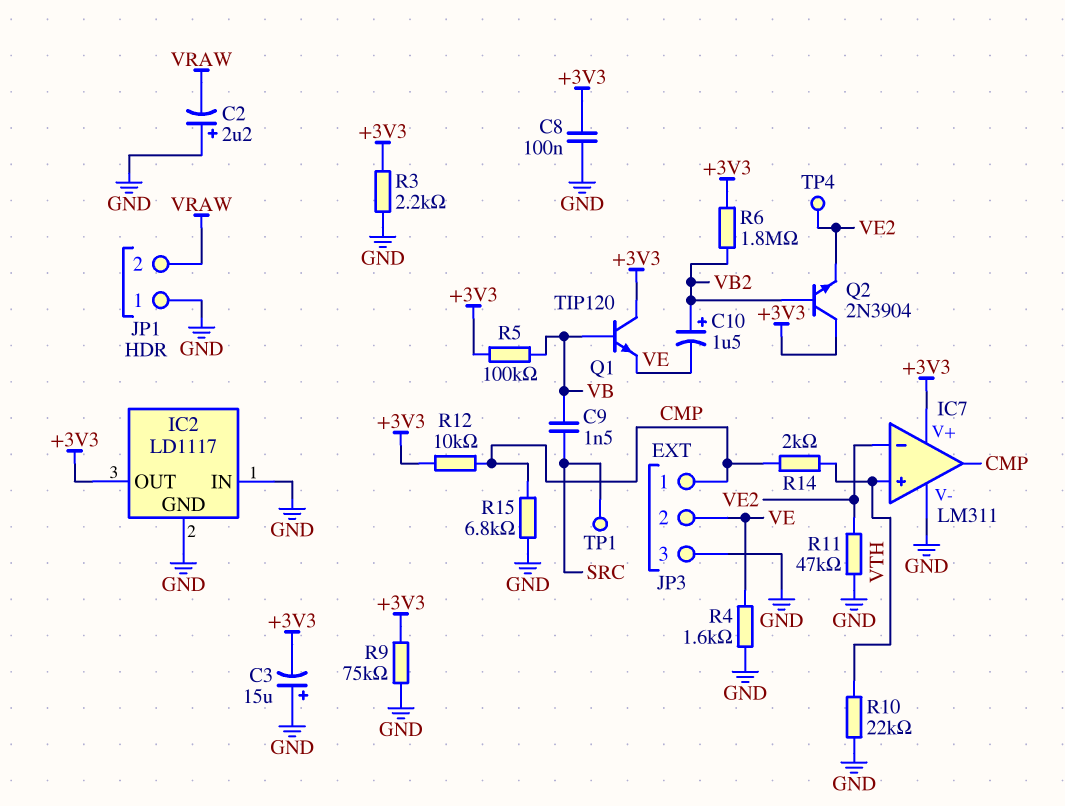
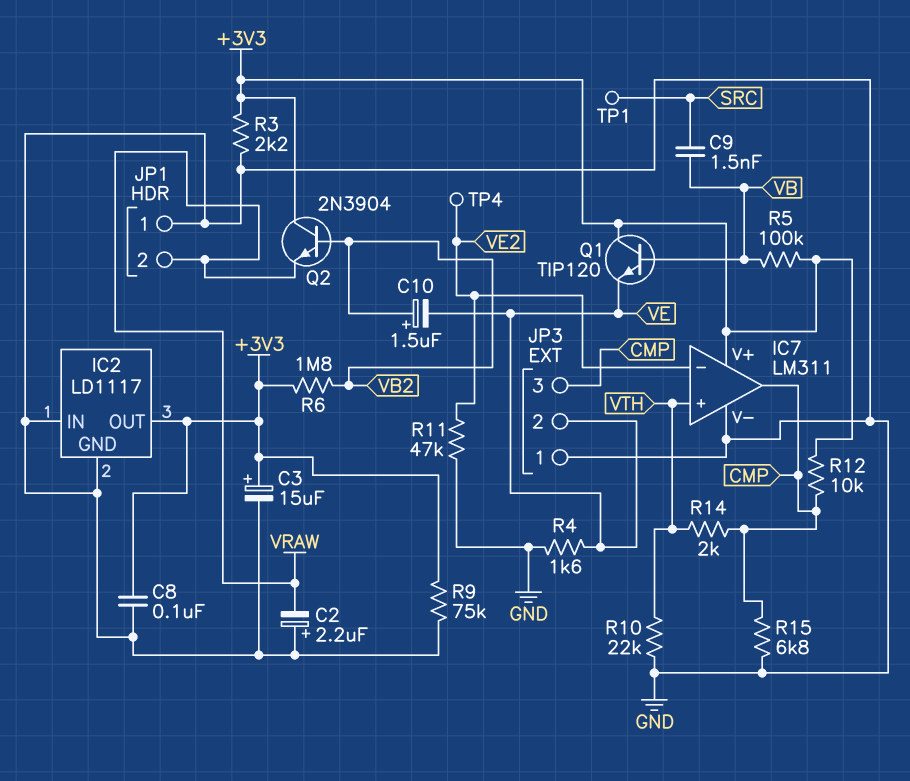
C3: 15uF (plus GND, minus +3V3) -> 15uF (plus +3V3, minus GND)
JP3 pin 1: CMP -> GND
JP3 pin 3: GND -> CMP
Q2: NPN 2N3904 (B VB2, C +3V3, E VE2) -> NPN 2N3904 (B VB2, C +3V3, E VRAW)

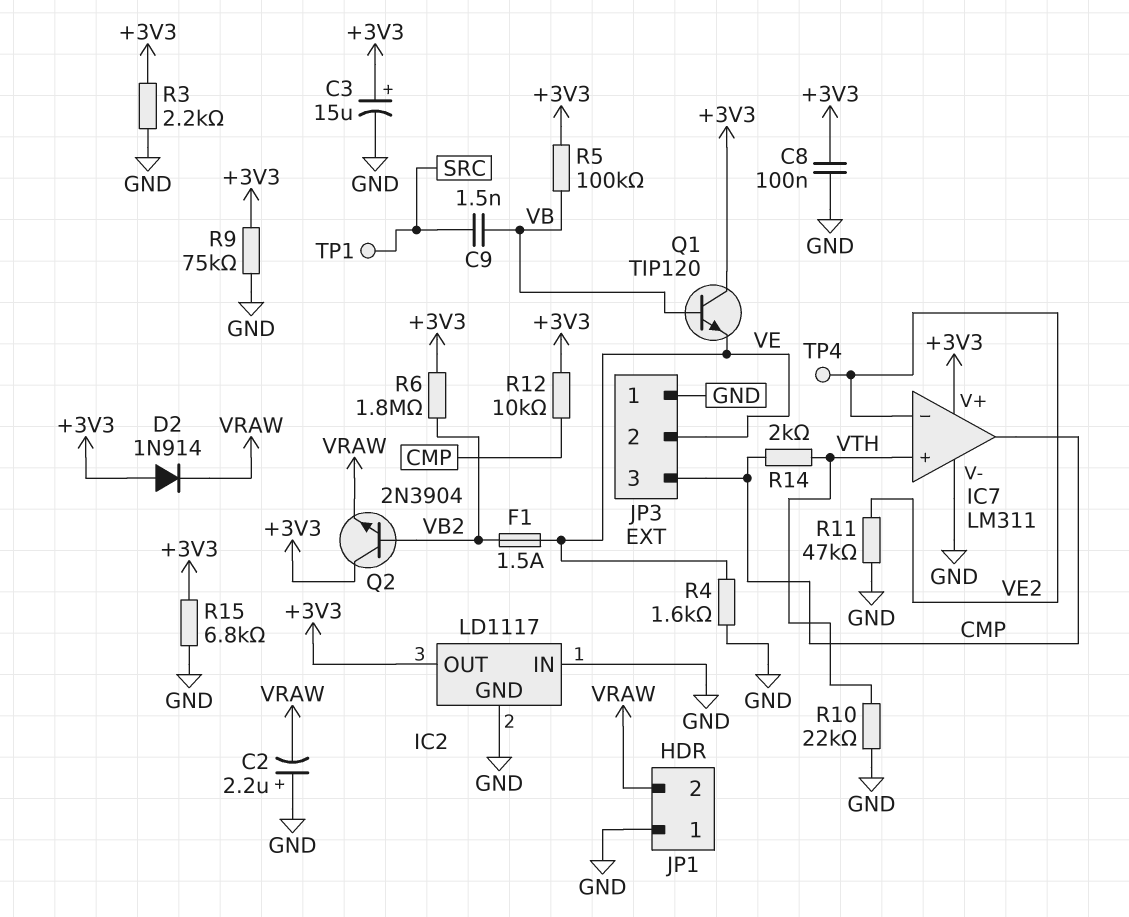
C10: 1.5uF (plus VB2, minus VE) -> none
D2: none -> diode 1N914 (A +3V3, K VRAW)
F1: none -> 1.5A (VB2, VE)
R15: 6.8k (CMP, GND) -> 6.8k (+3V3, GND)

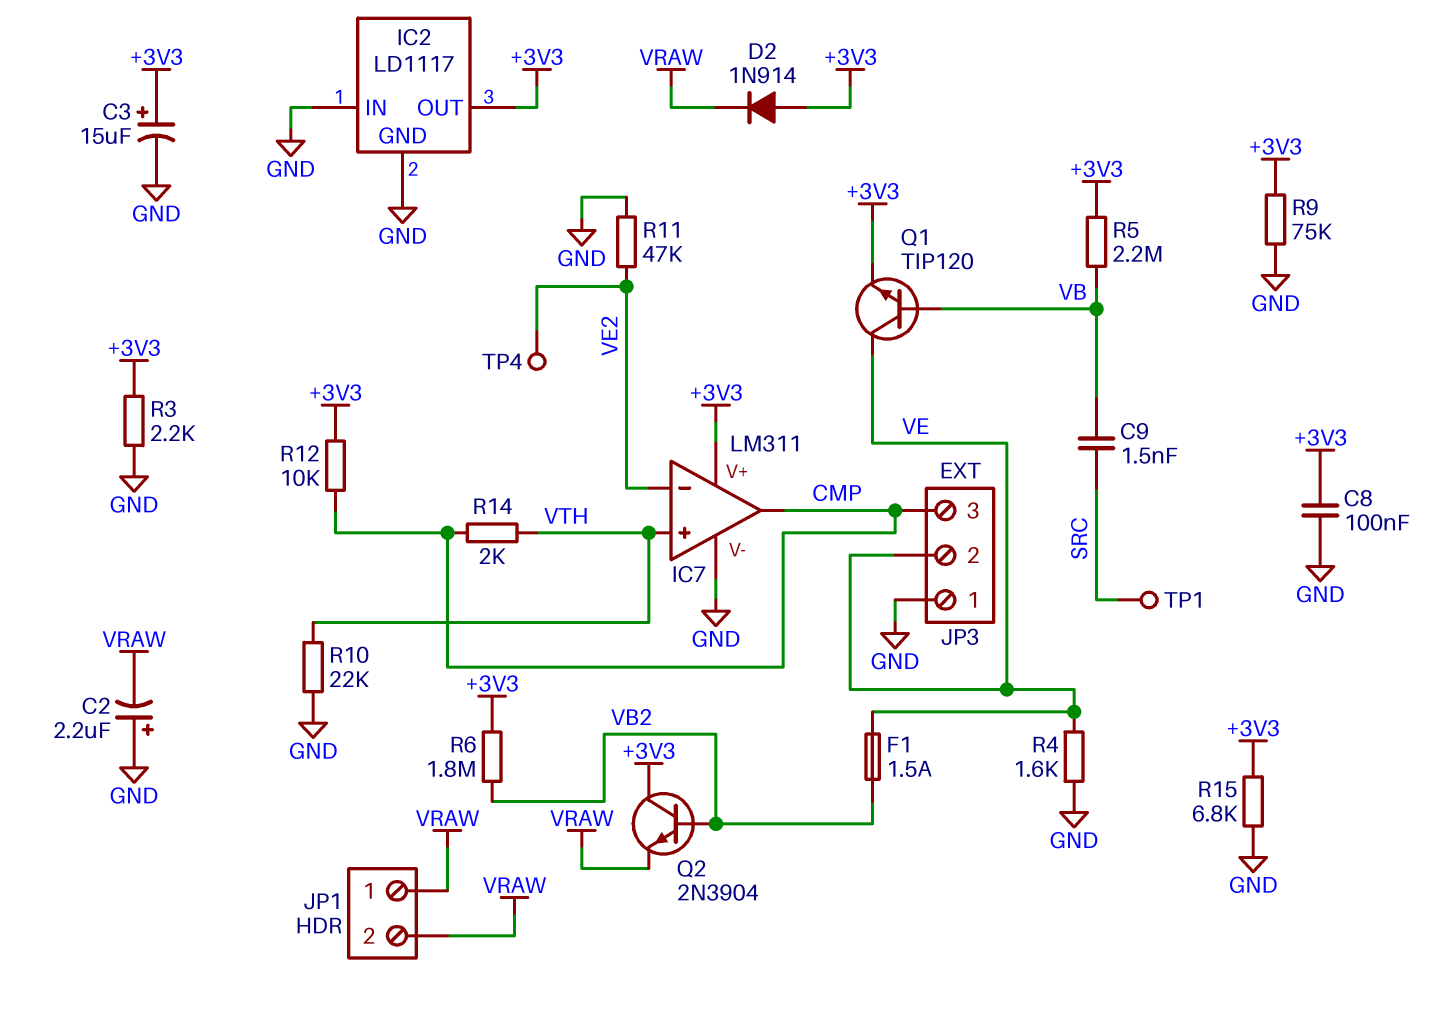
JP1 pin 1: GND -> VRAW
Q1: NPN TIP120 (B VB, C +3V3, E VE) -> NPN TIP120 (B VB, C VE, E +3V3)
R5: 100k (+3V3, VB) -> 2.2M (+3V3, VB)

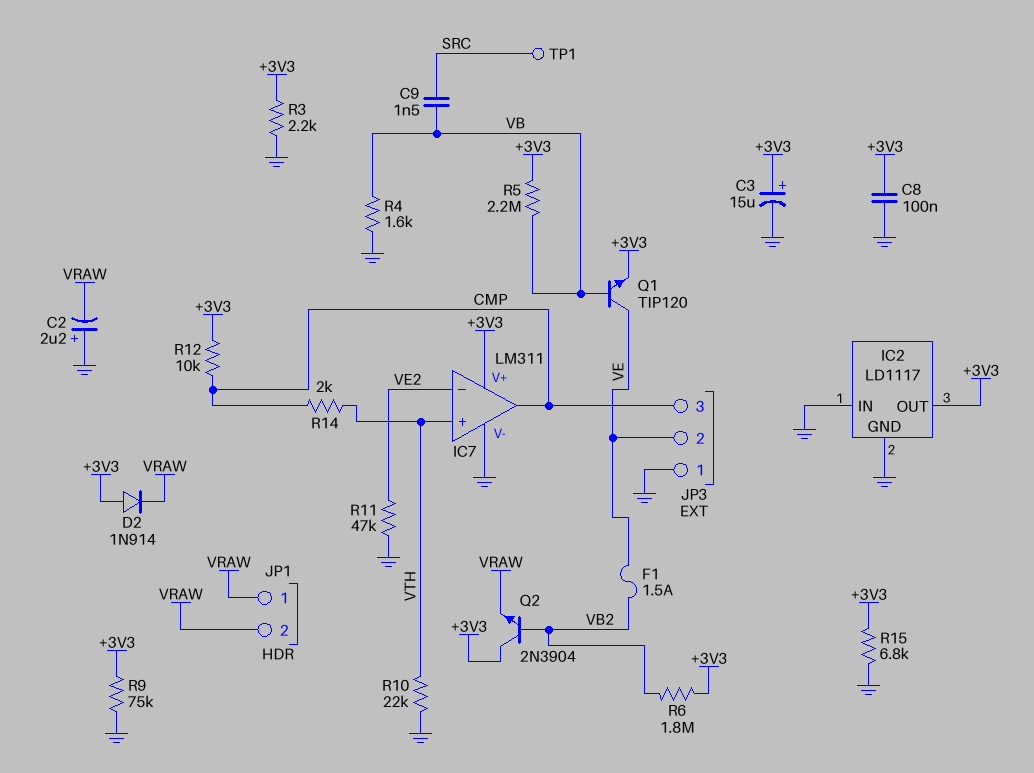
R4: 1.6k (GND, VE) -> 1.6k (GND, VB)
TP4: test point (VE2) -> none

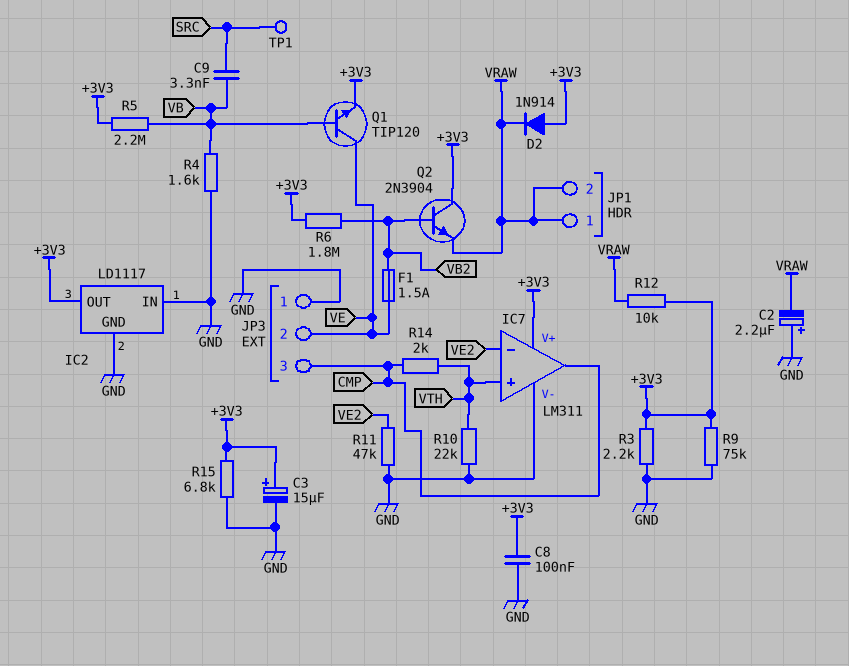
C9: 1.5nF (SRC, VB) -> 3.3nF (SRC, VB)
R12: 10k (+3V3, CMP) -> 10k (+3V3, VRAW)

